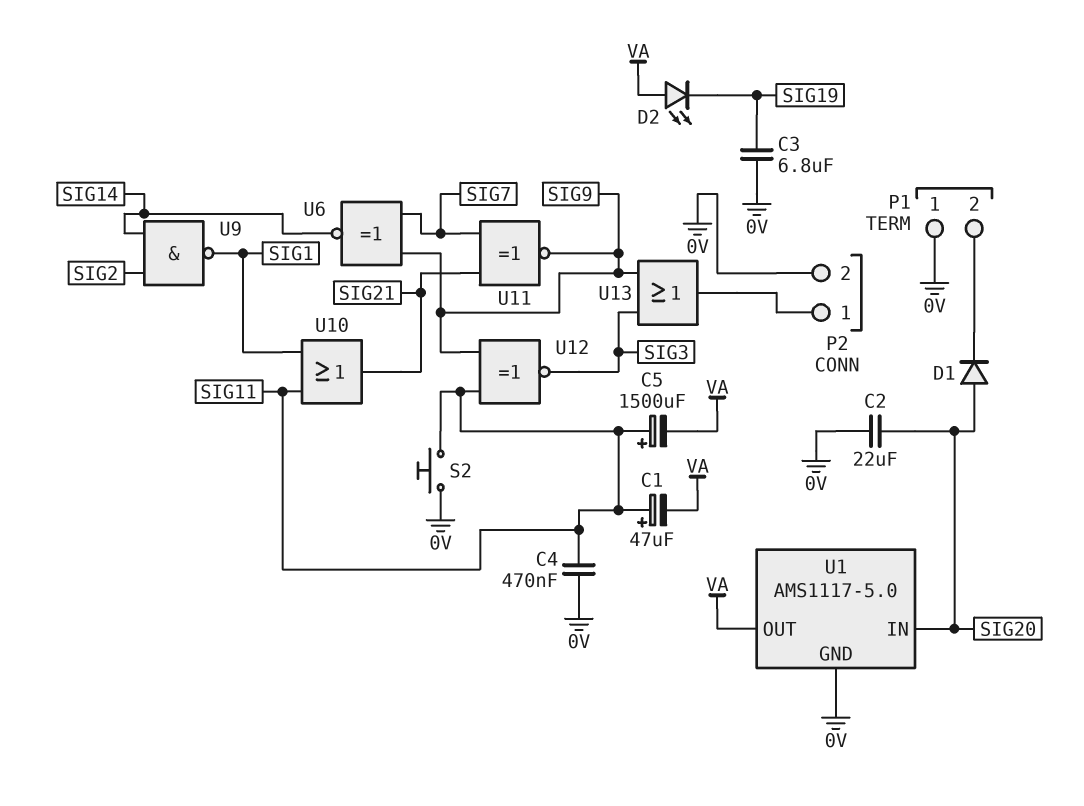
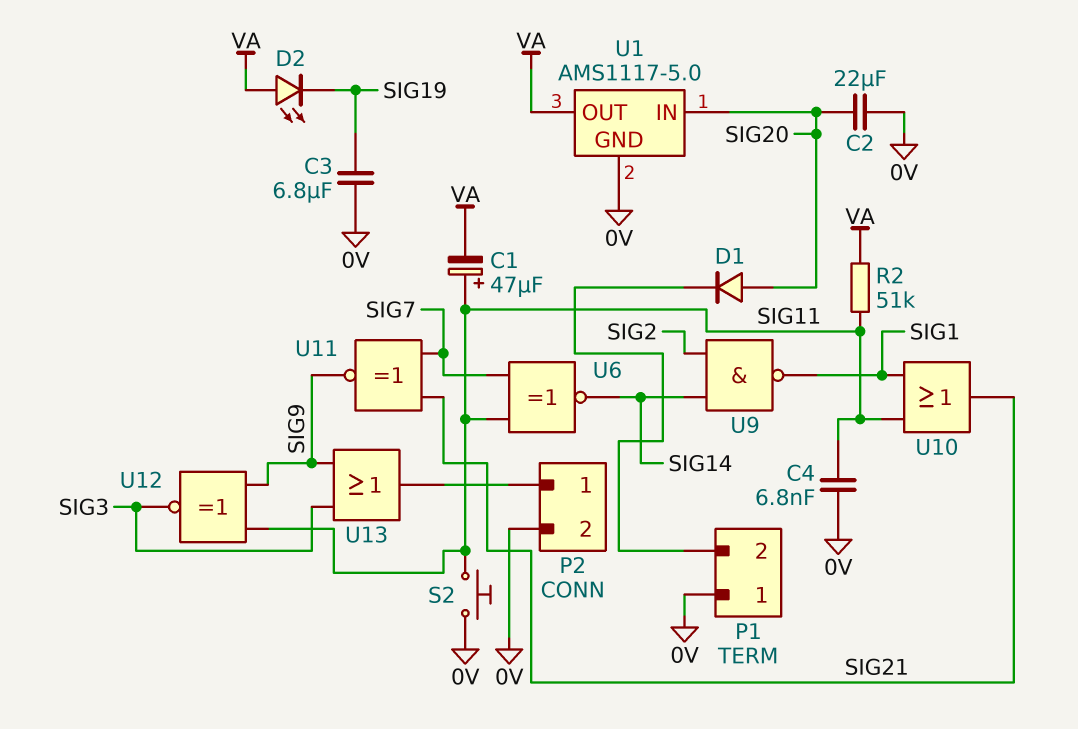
C4: 470nF (0V, SIG11) -> 6.8nF (0V, SIG11)
C5: 1500uF (plus SIG11, minus VA) -> none
R2: none -> 51k (SIG11, VA)
U6: XNOR (in SIG7, in SIG9, out SIG14) -> XNOR (in SIG7, in SIG11, out SIG14)

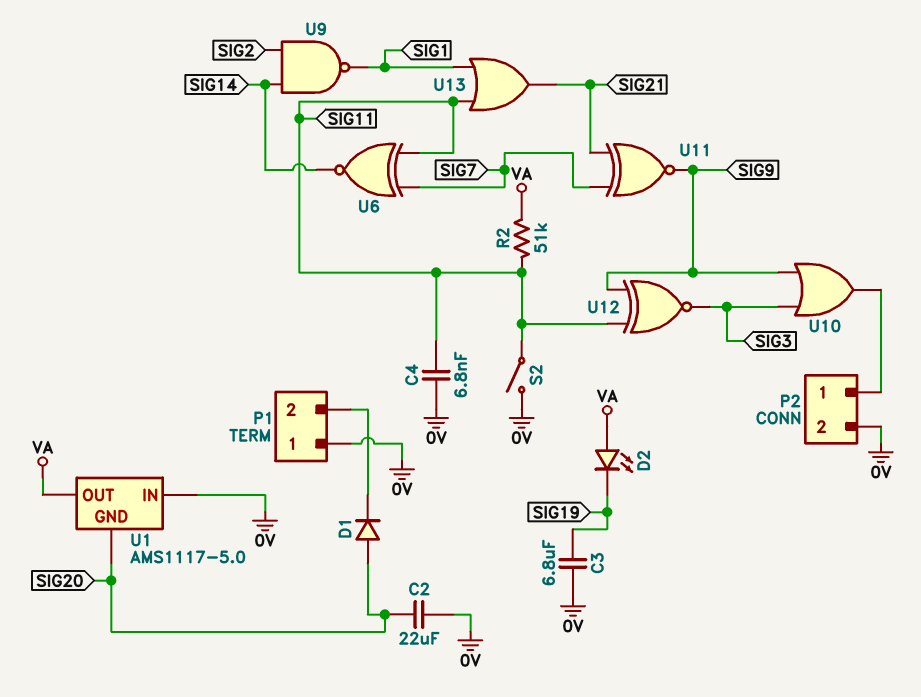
C1: 47uF (plus SIG11, minus VA) -> none
S2: button (0V, SIG11) -> switch (0V, SIG11)
U1 pin GND: 0V -> SIG20
U1 pin IN: SIG20 -> 0V
U10: OR (in SIG1, in SIG11, out SIG21) -> OR (in SIG3, in SIG9, out P2/1)
U13: OR (in SIG3, in SIG9, out P2/1) -> OR (in SIG1, in SIG11, out SIG21)

